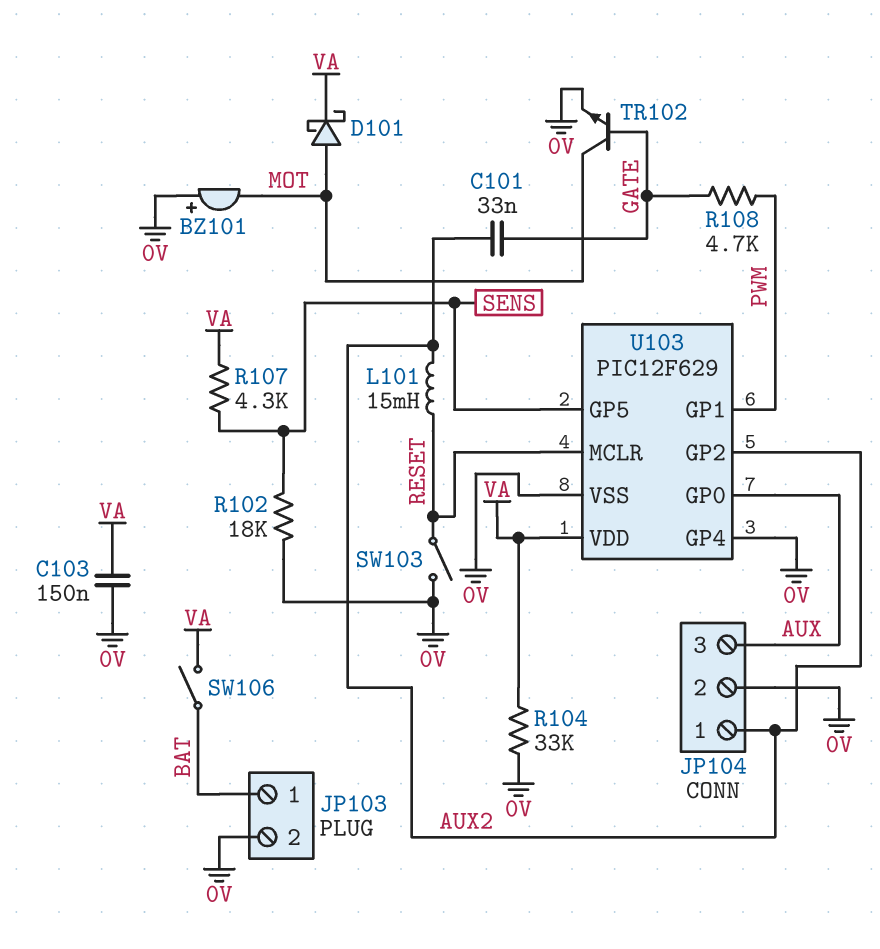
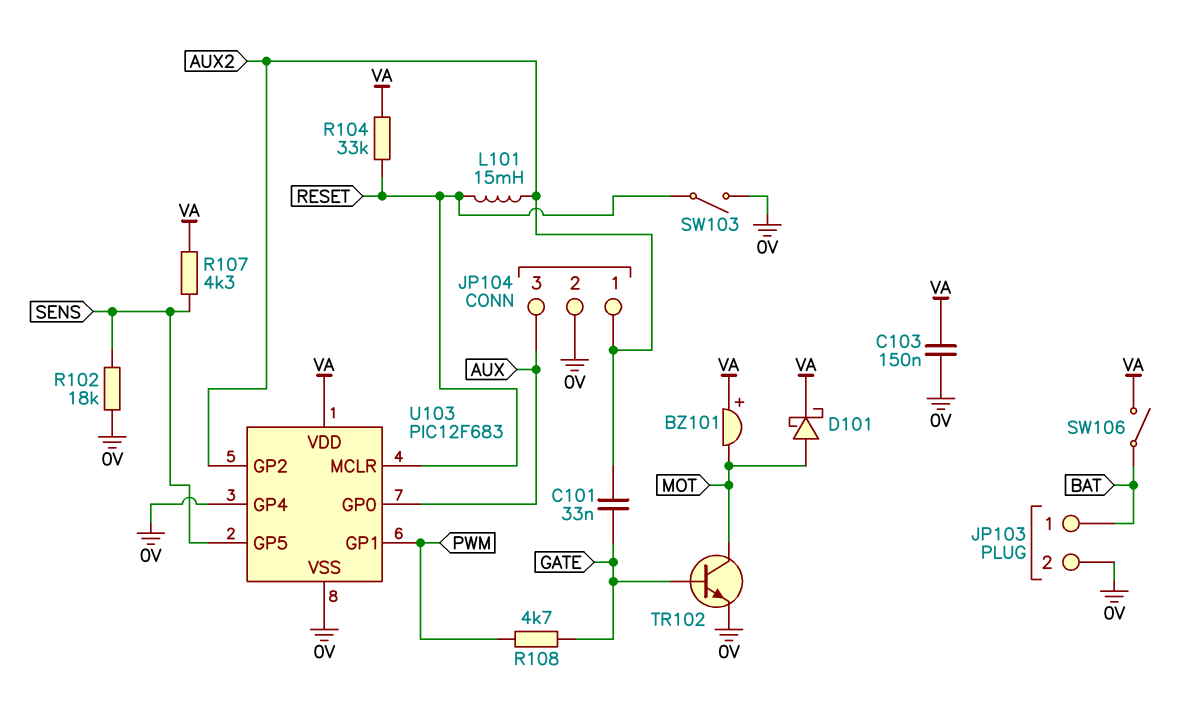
BZ101: buzzer (plus 0V, minus MOT) -> buzzer (plus VA, minus MOT)
R104: 33k (0V, VA) -> 33k (RESET, VA)
U103: PIC12F629 -> PIC12F683

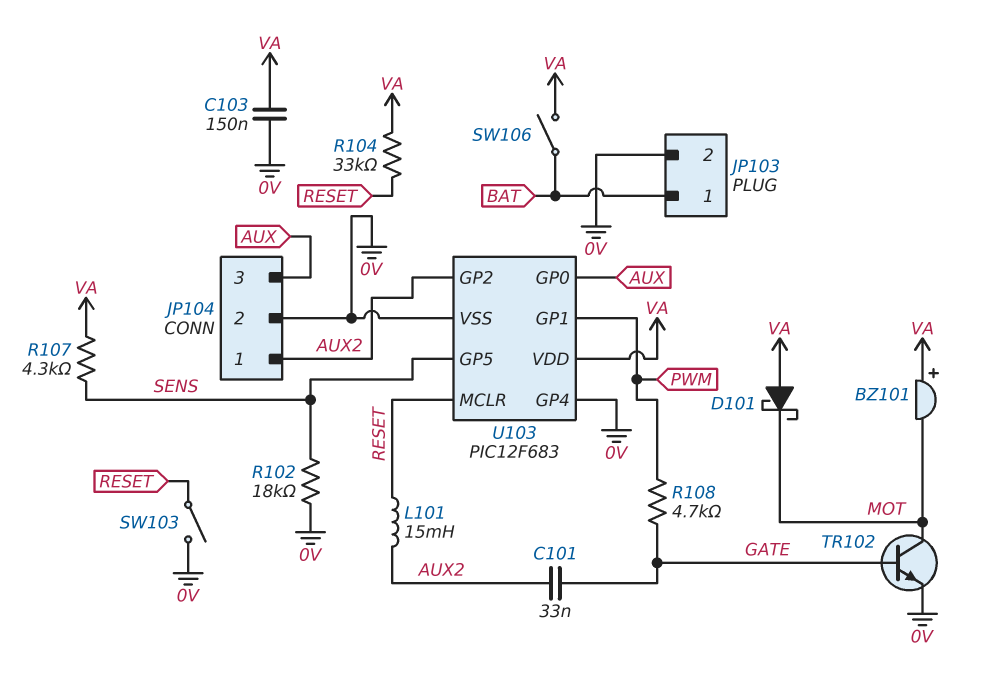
D101: schottky (A MOT, K VA) -> schottky (A VA, K MOT)

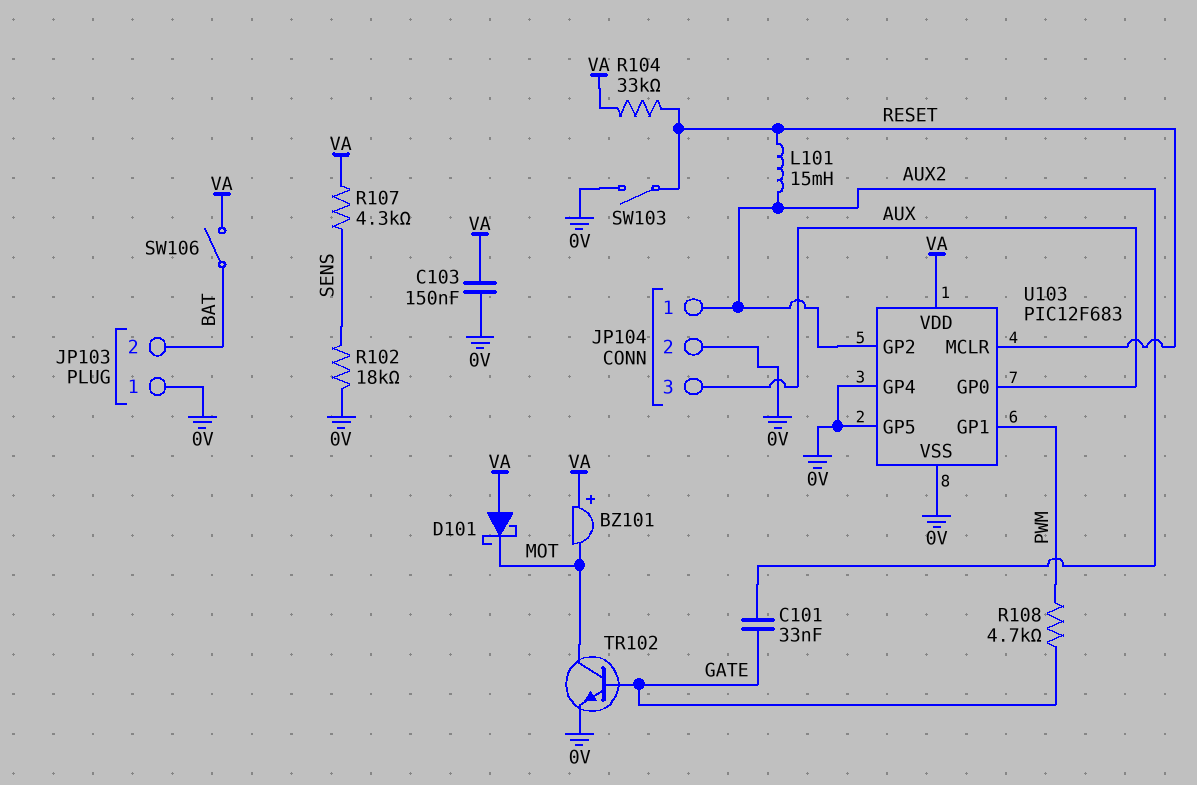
JP103 pin 1: BAT -> 0V
JP103 pin 2: 0V -> BAT
U103 pin GP5: SENS -> 0V

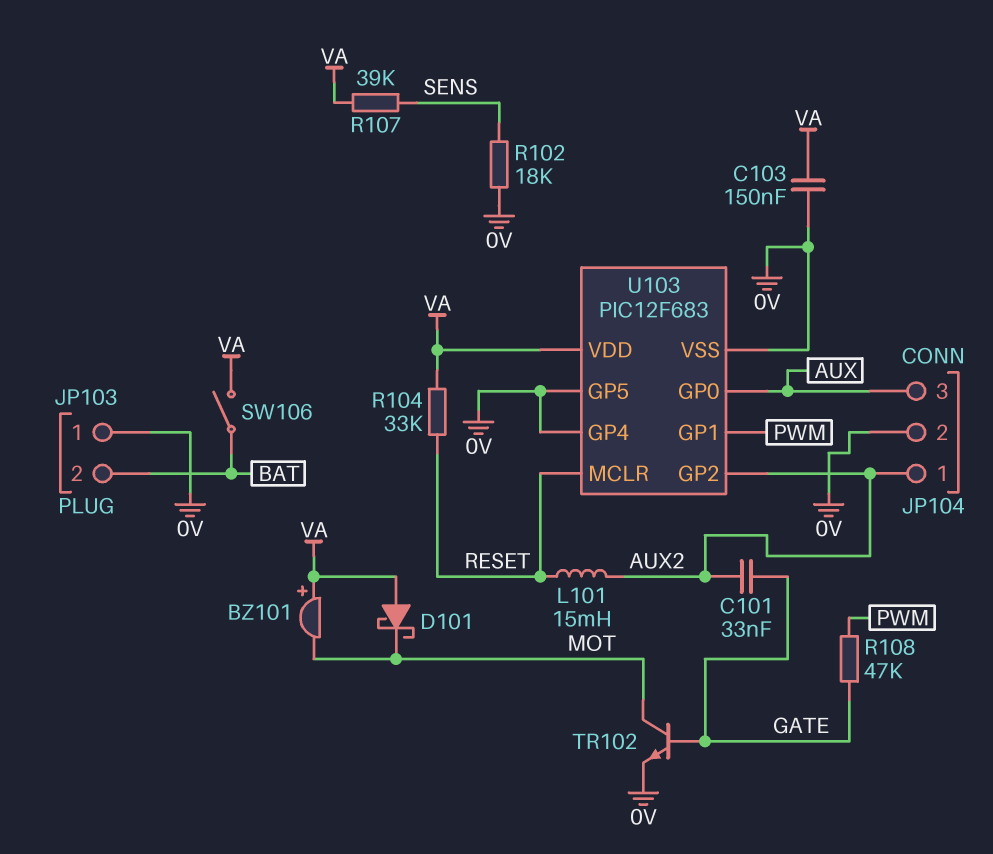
R107: 4.3k (SENS, VA) -> 39k (SENS, VA)
R108: 4.7k (GATE, PWM) -> 47k (GATE, PWM)
SW103: switch (0V, RESET) -> none

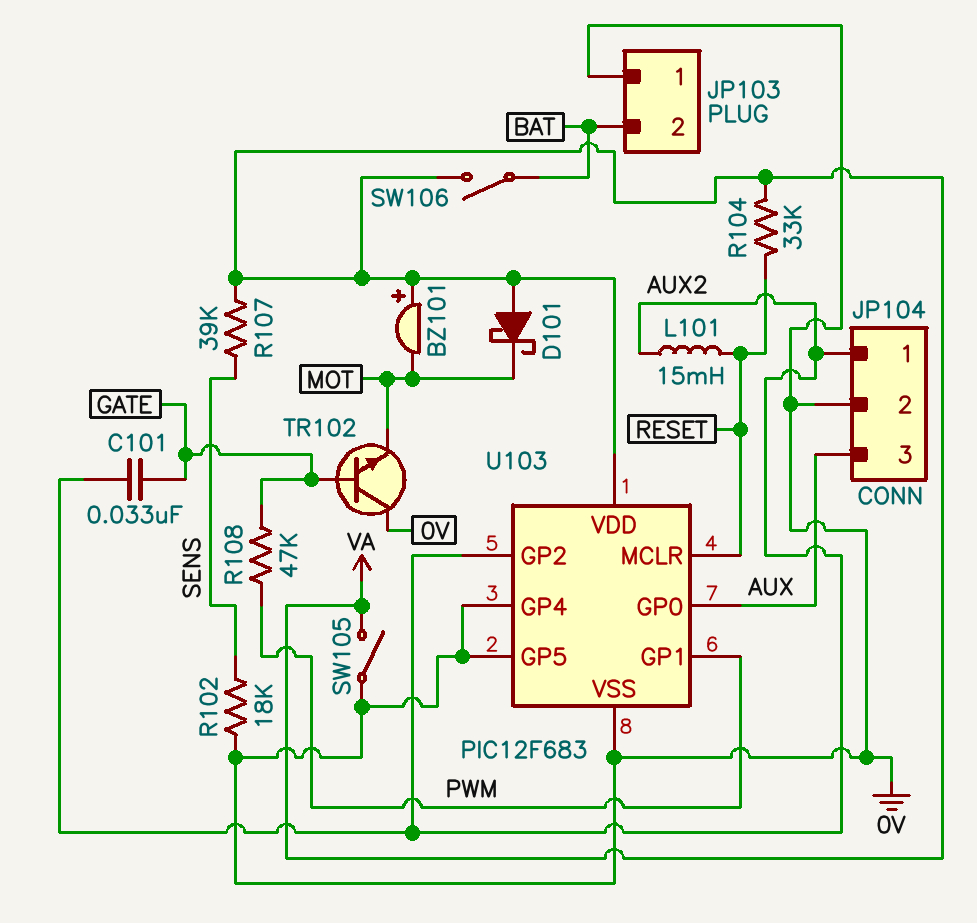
C103: 150nF (0V, VA) -> none
SW105: none -> switch (0V, VA)
TR102: NPN (B GATE, C MOT, E 0V) -> NPN (B GATE, C 0V, E MOT)

